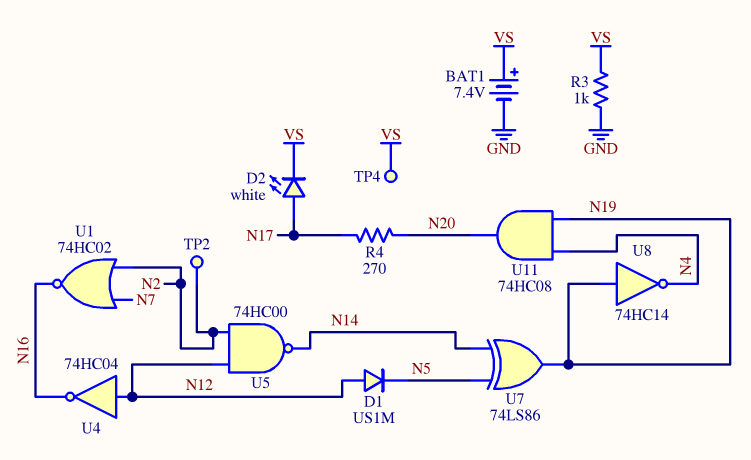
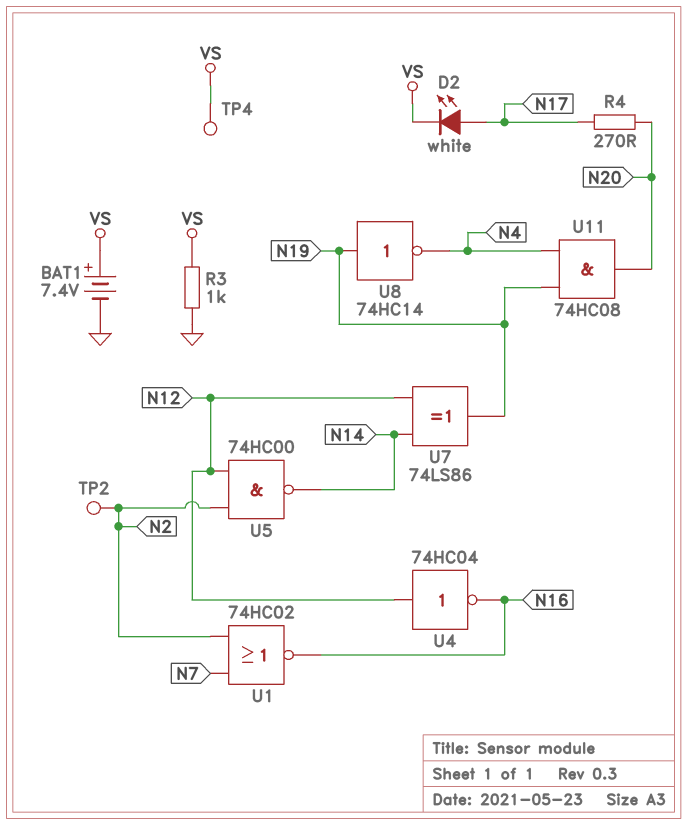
D1: diode US1M (A N12, K N5) -> none
U7: XOR 74LS86 (in N5, in N14, out N19) -> XOR 74LS86 (in N12, in N14, out N19)

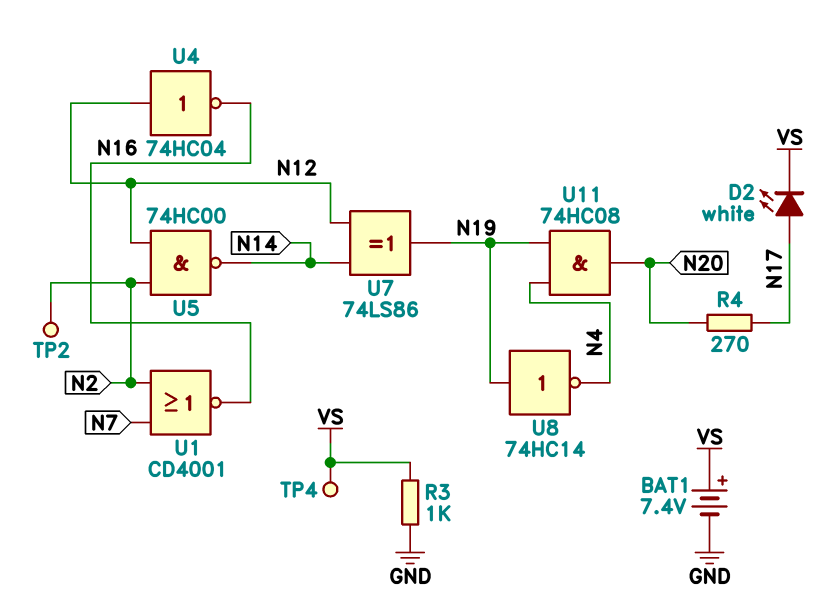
U1: NOR 74HC02 (in N2, in N7, out N16) -> NOR CD4001 (in N2, in N7, out N16)

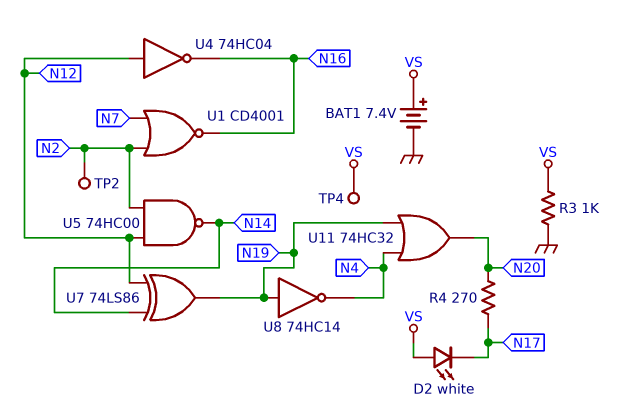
D2: LED white (A N17, K VS) -> LED white (A VS, K N17)
U11: AND 74HC08 (in N4, in N19, out N20) -> OR 74HC32 (in N4, in N19, out N20)

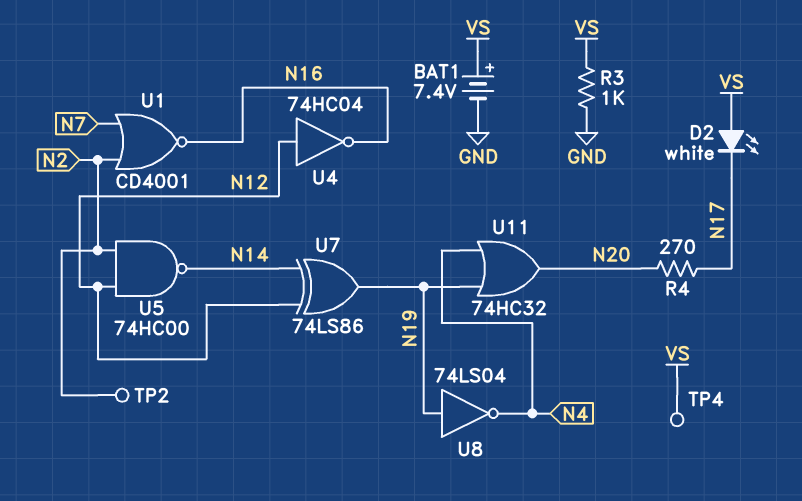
U8: NOT 74HC14 (in N19, out N4) -> NOT 74LS04 (in N19, out N4)

